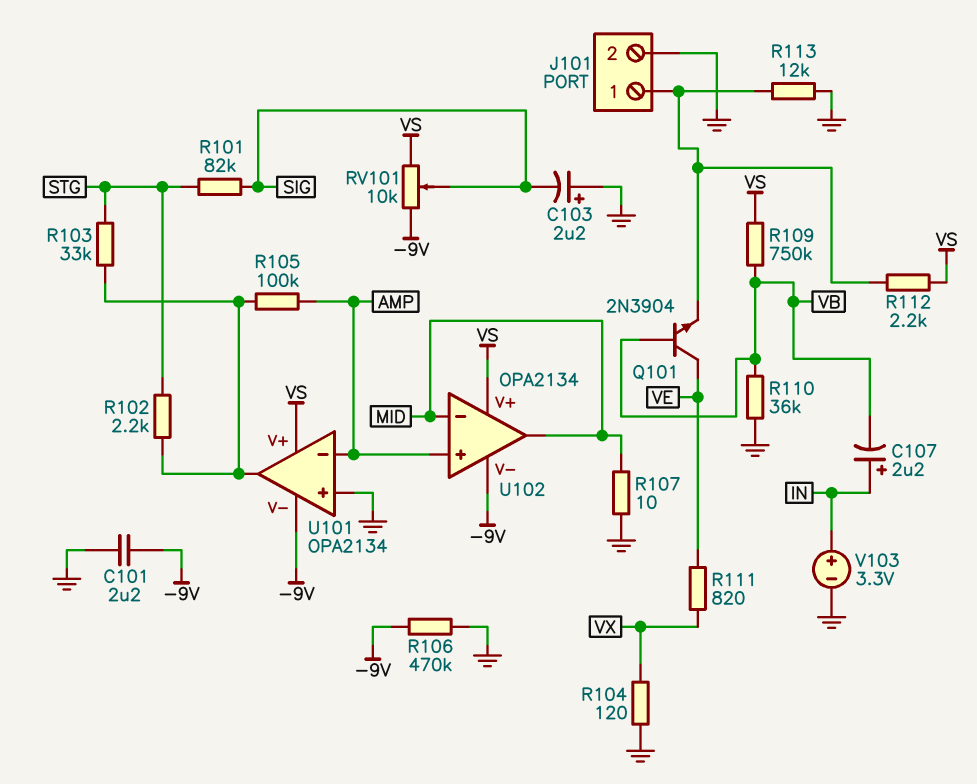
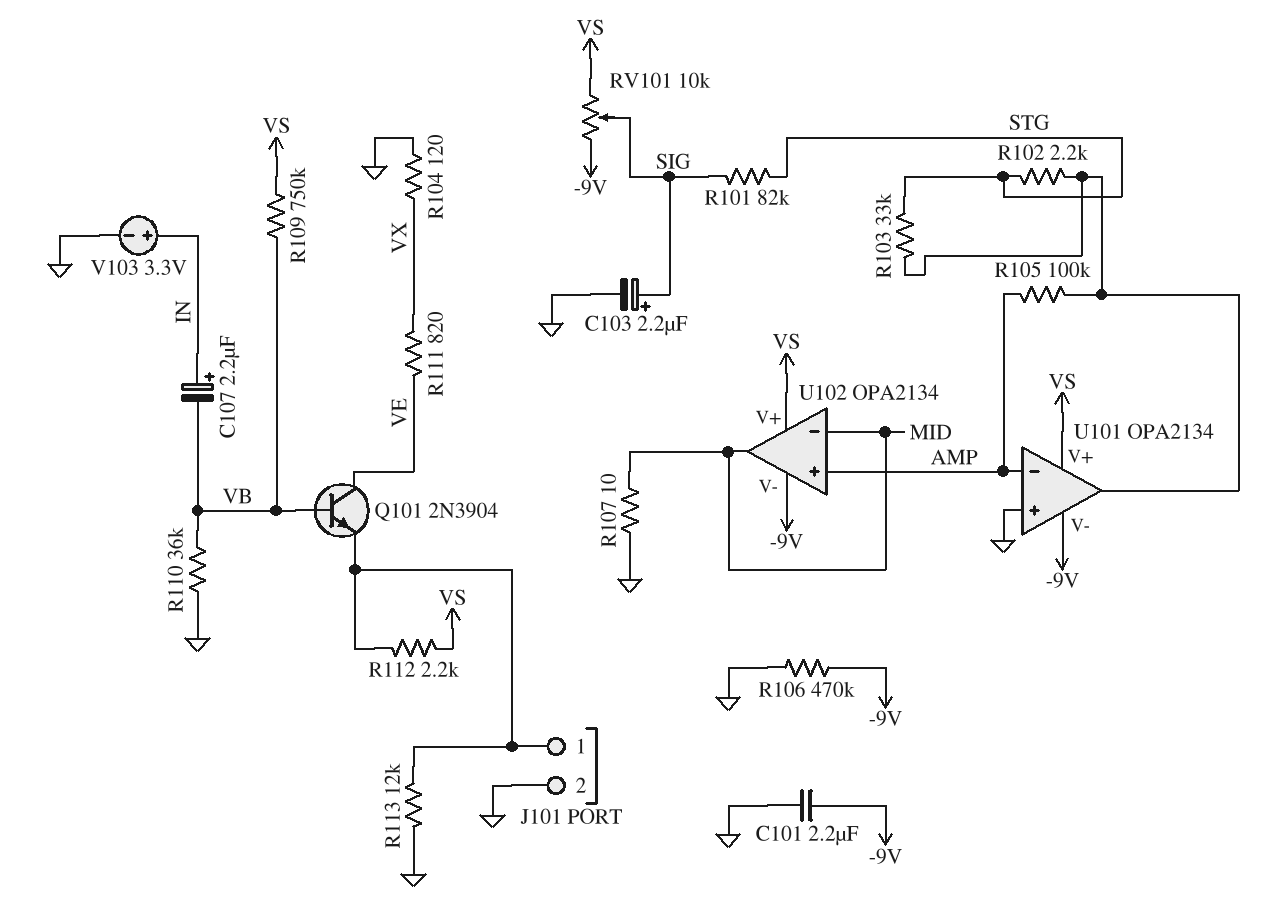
C103: 2.2uF (plus GND, minus SIG) -> 2.2uF (plus SIG, minus GND)

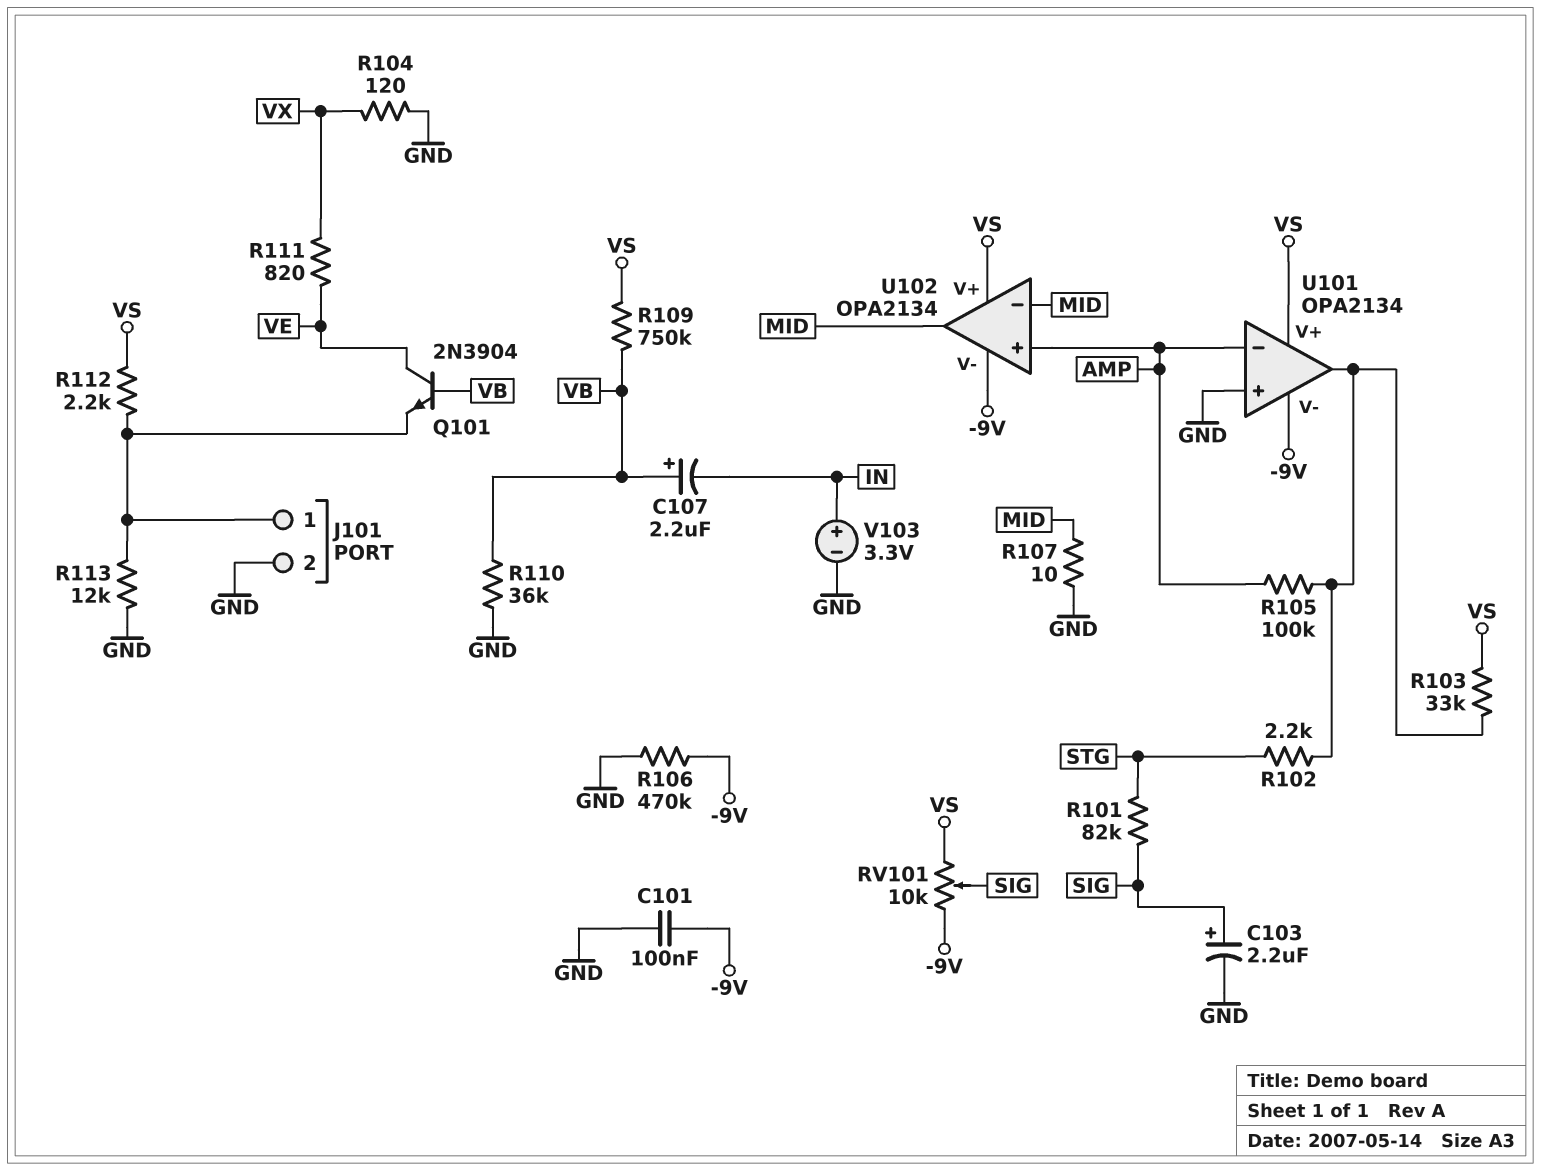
C101: 2.2uF (-9V, GND) -> 100nF (-9V, GND)
C107: 2.2uF (plus IN, minus VB) -> 2.2uF (plus VB, minus IN)
R103: 33k (STG, U101/out) -> 33k (U101/out, VS)

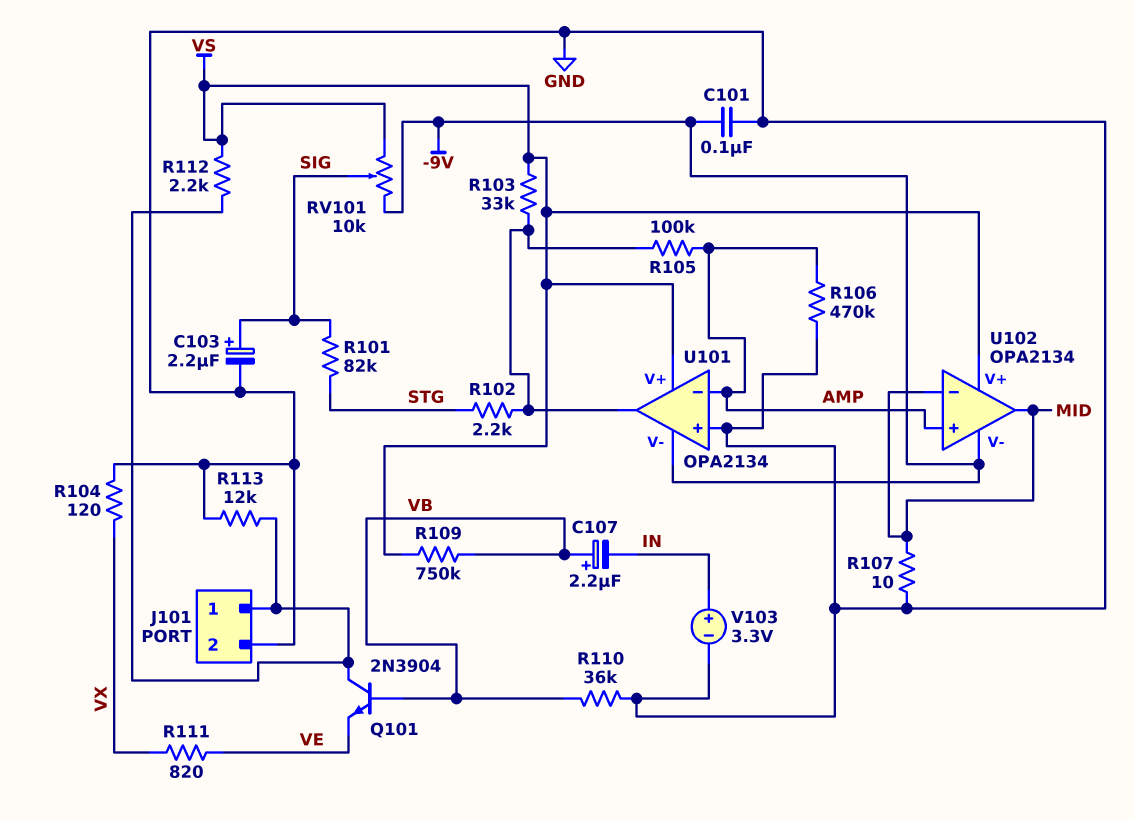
Q101: NPN 2N3904 (B VB, C VE, E J101/1) -> NPN 2N3904 (B VB, C J101/1, E VE)
R106: 470k (-9V, GND) -> 470k (AMP, GND)

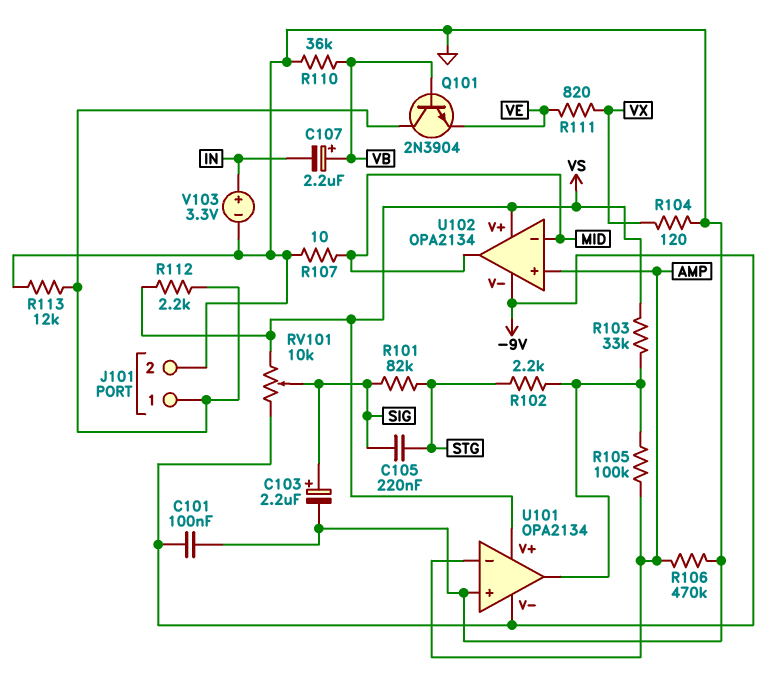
C105: none -> 220nF (SIG, STG)
R109: 750k (VB, VS) -> none

